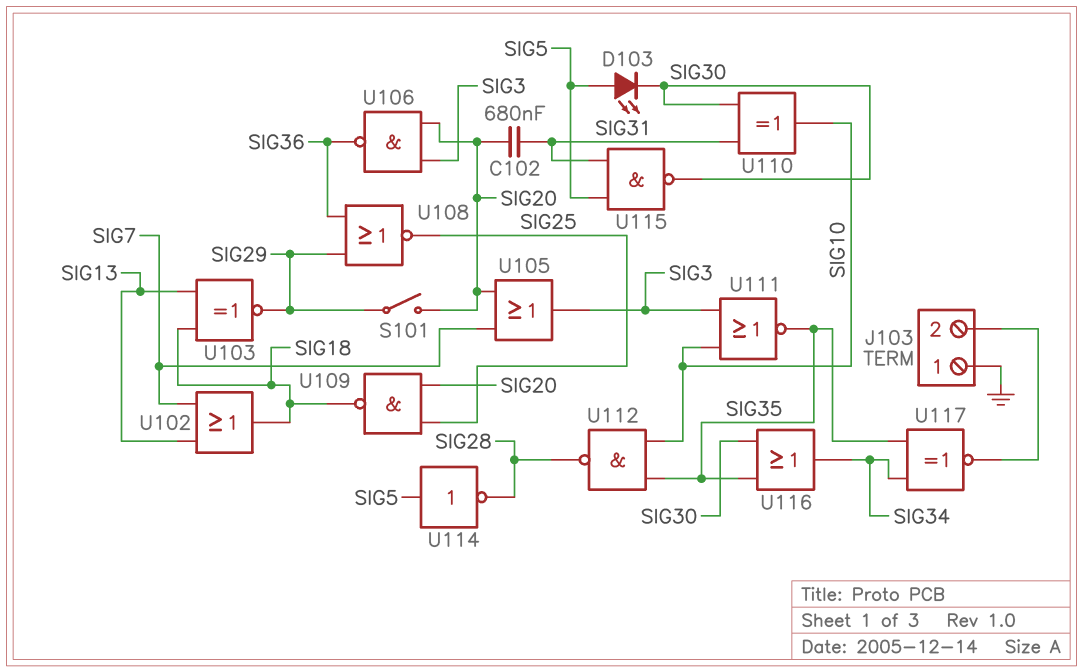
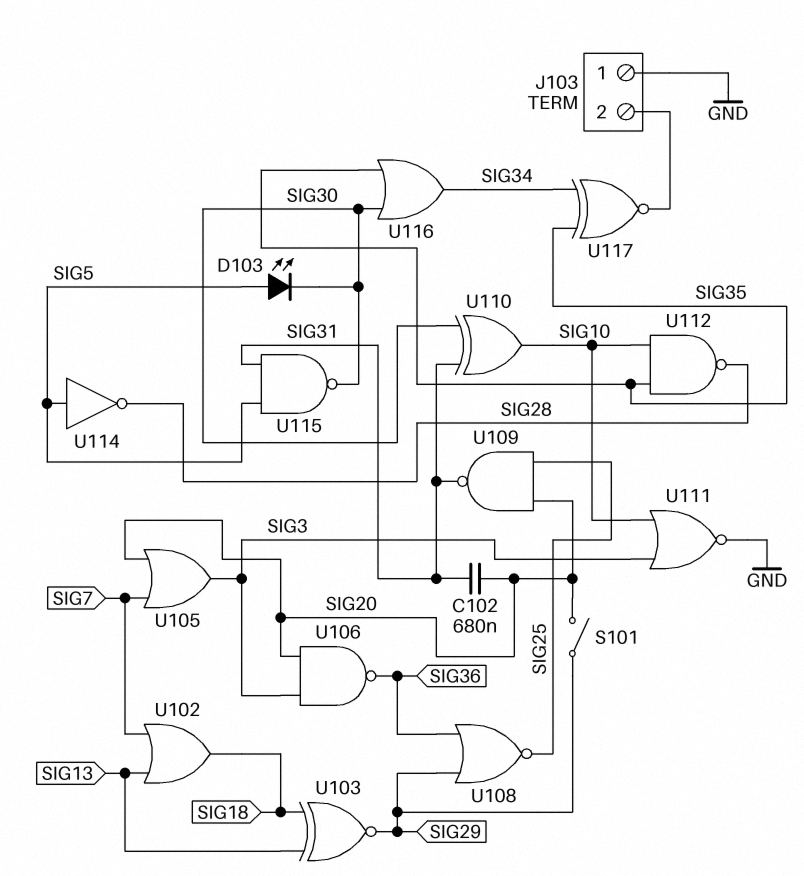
U109: NAND (in SIG20, in SIG25, out SIG18) -> NAND (in SIG20, in SIG25, out SIG31)
U111: NOR (in SIG3, in SIG10, out SIG35) -> NOR (in SIG3, in SIG10, out GND)

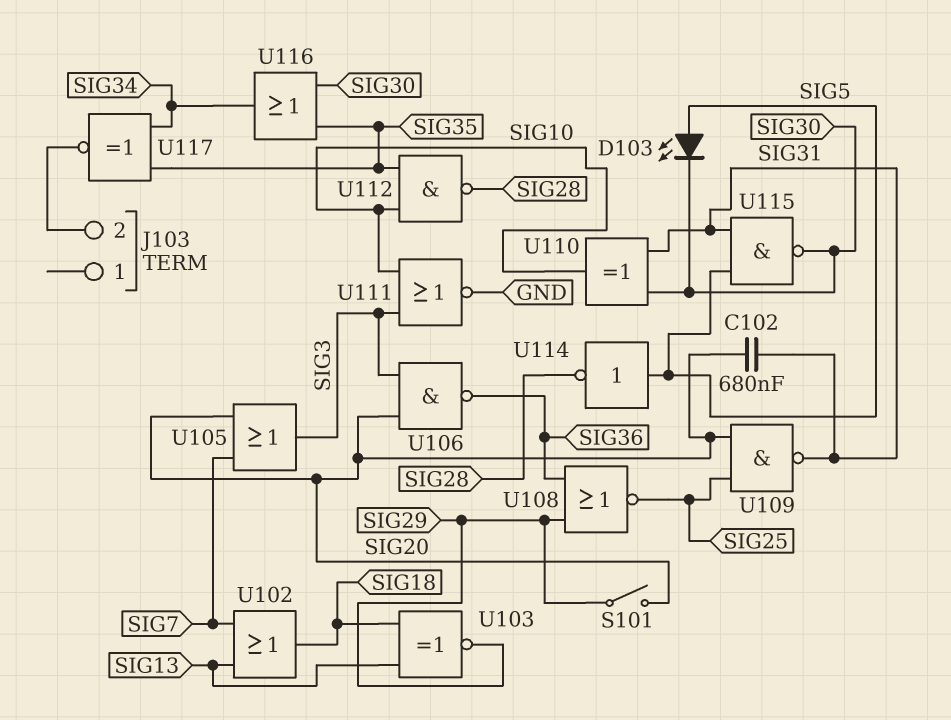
J103 pin 1: GND -> none

